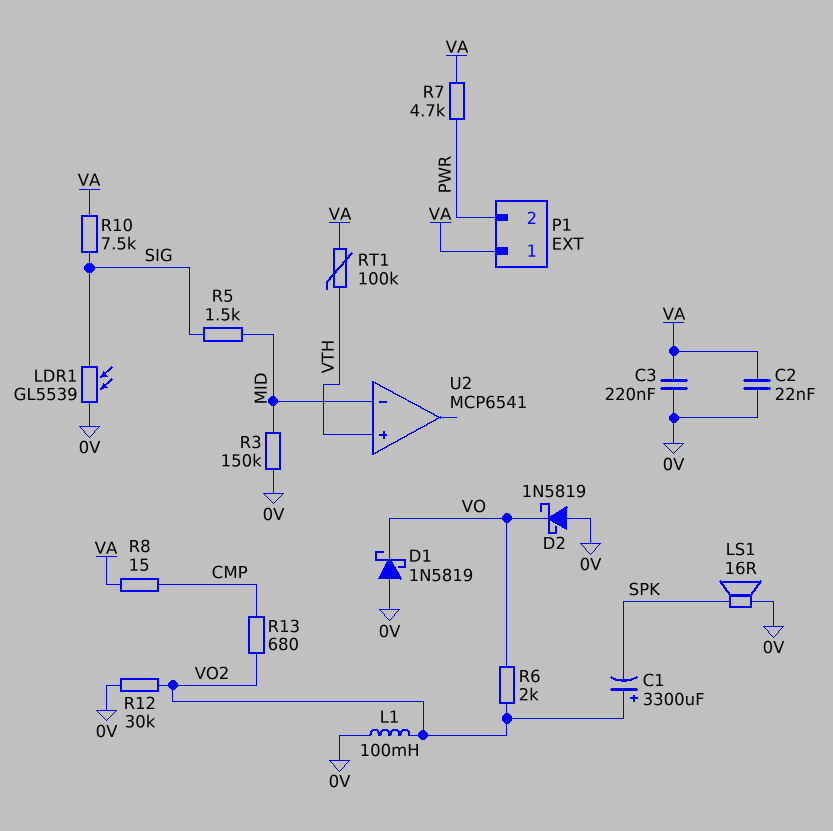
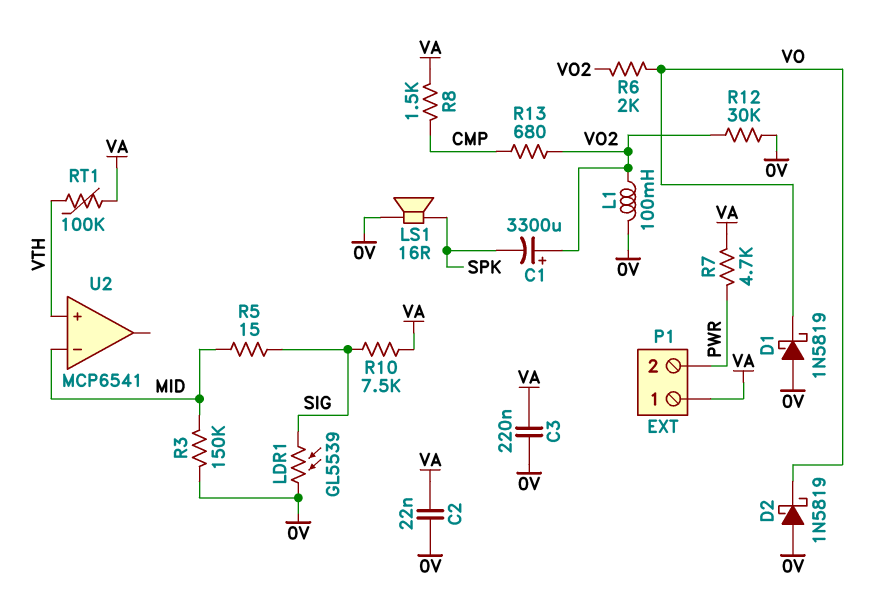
R5: 1.5k (MID, SIG) -> 15 (MID, SIG)
R8: 15 (CMP, VA) -> 1.5k (CMP, VA)

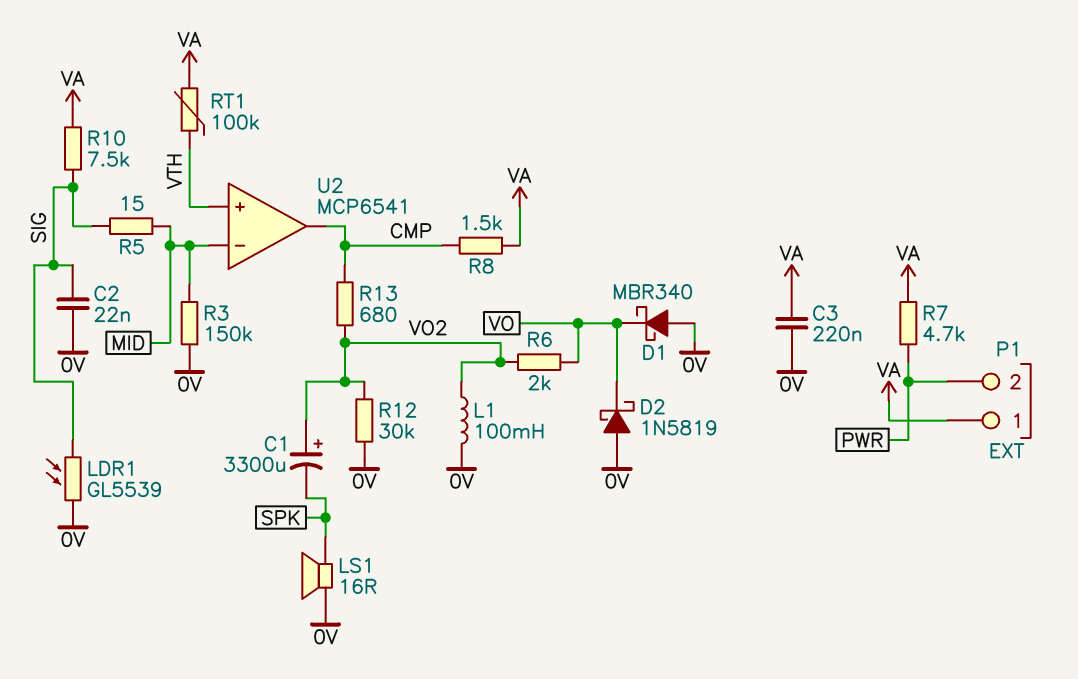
C2: 22nF (0V, VA) -> 22nF (0V, SIG)
D1: schottky 1N5819 (A 0V, K VO) -> schottky MBR340 (A 0V, K VO)
U2 pin out: none -> CMP

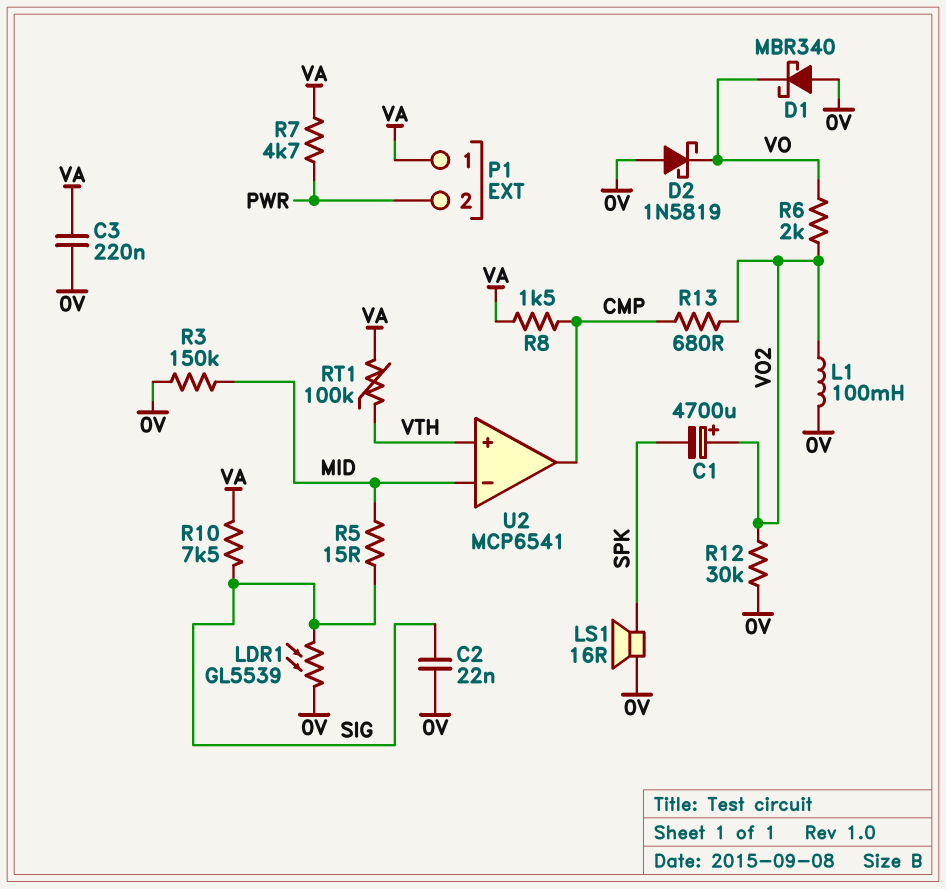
C1: 3300uF (plus VO2, minus SPK) -> 4700uF (plus VO2, minus SPK)

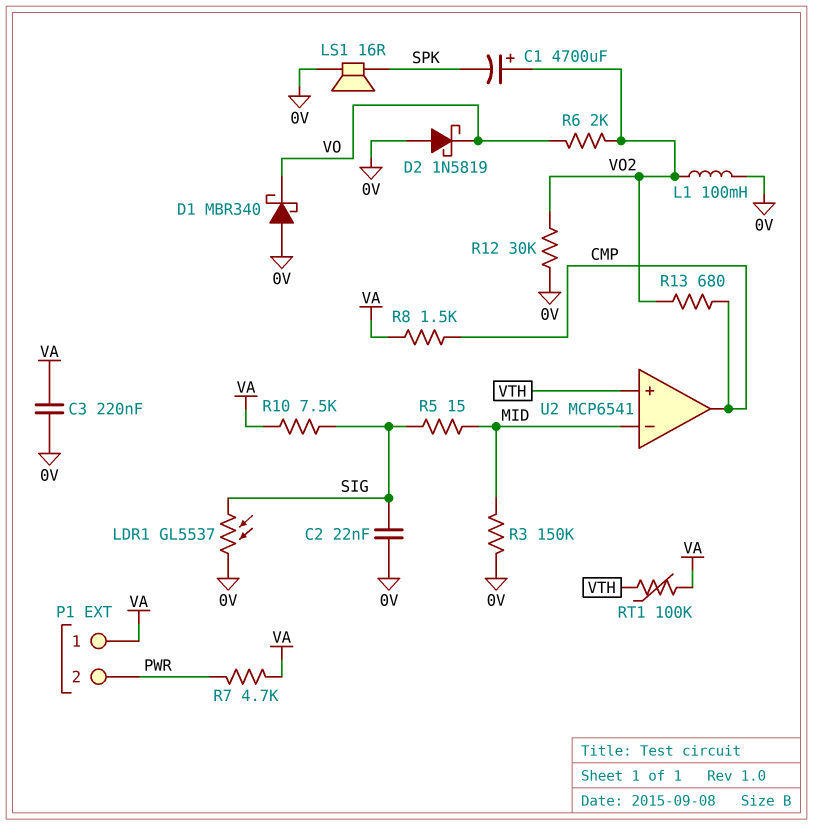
LDR1: GL5539 (0V, SIG) -> GL5537 (0V, SIG)

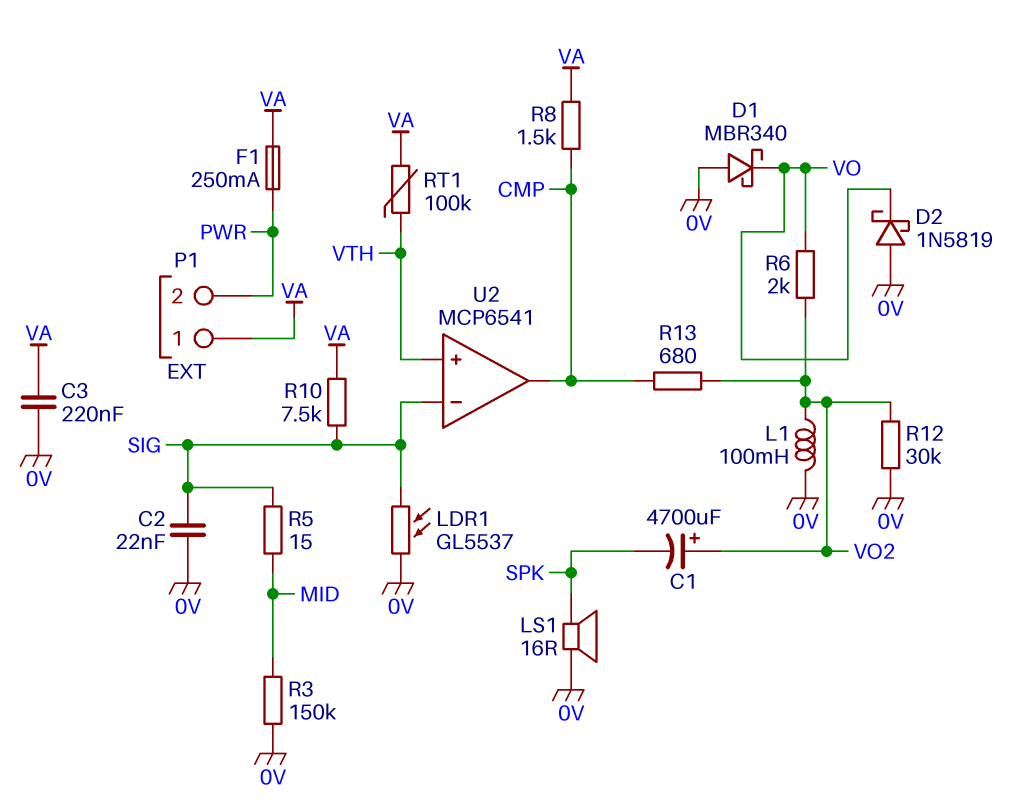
F1: none -> 250mA (PWR, VA)
R7: 4.7k (PWR, VA) -> none
U2 pin in-: MID -> SIG

